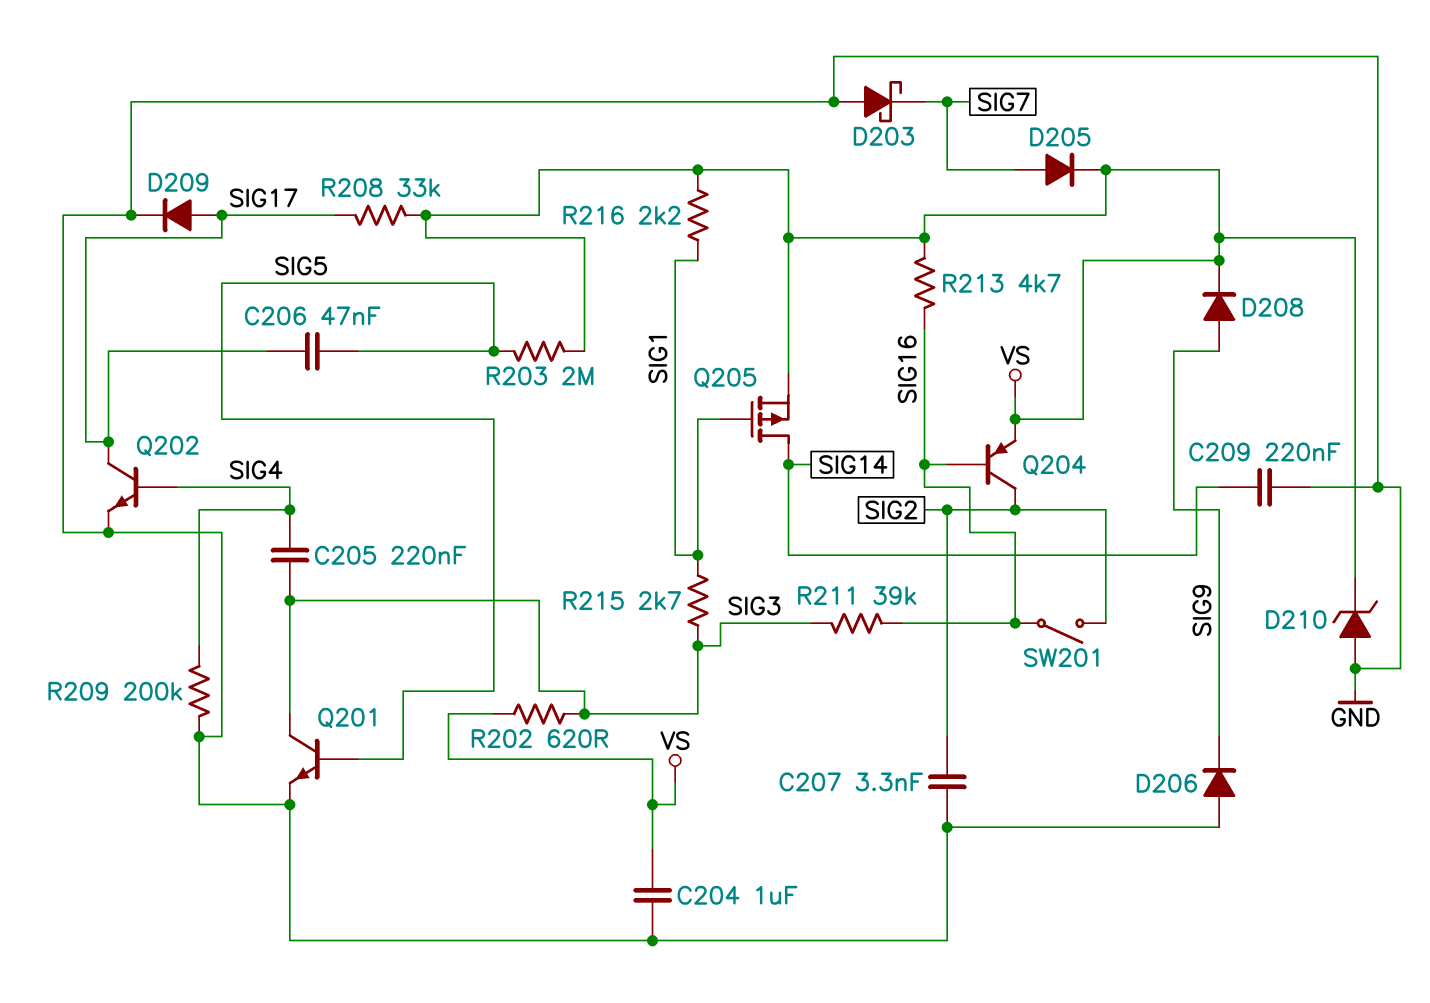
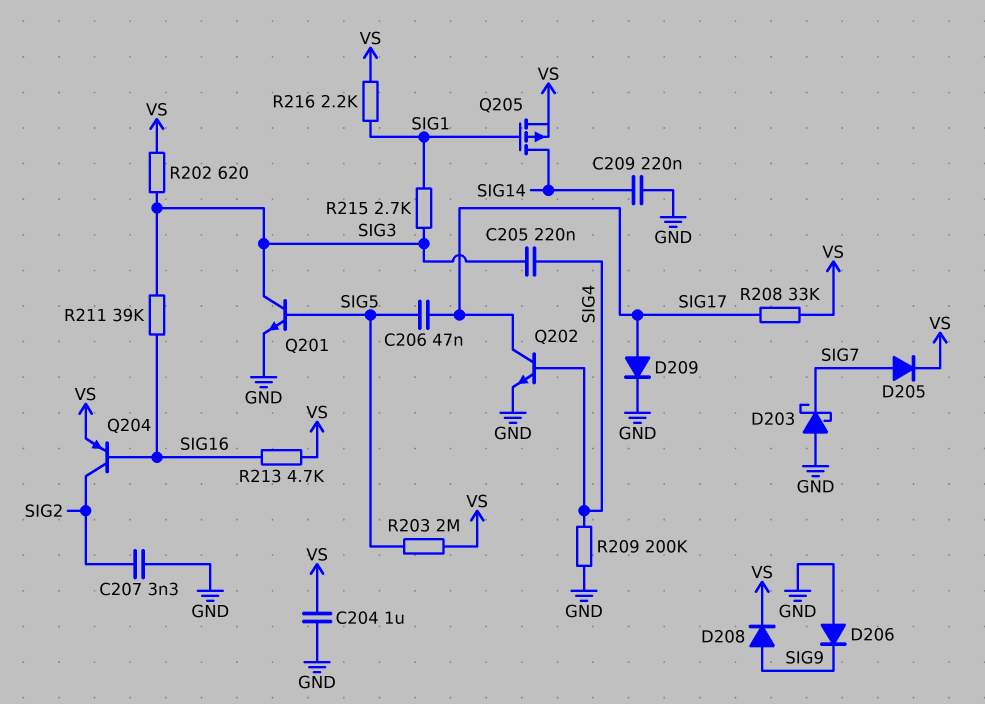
D210: zener (A GND, K VS) -> none
SW201: switch (SIG2, SIG16) -> none

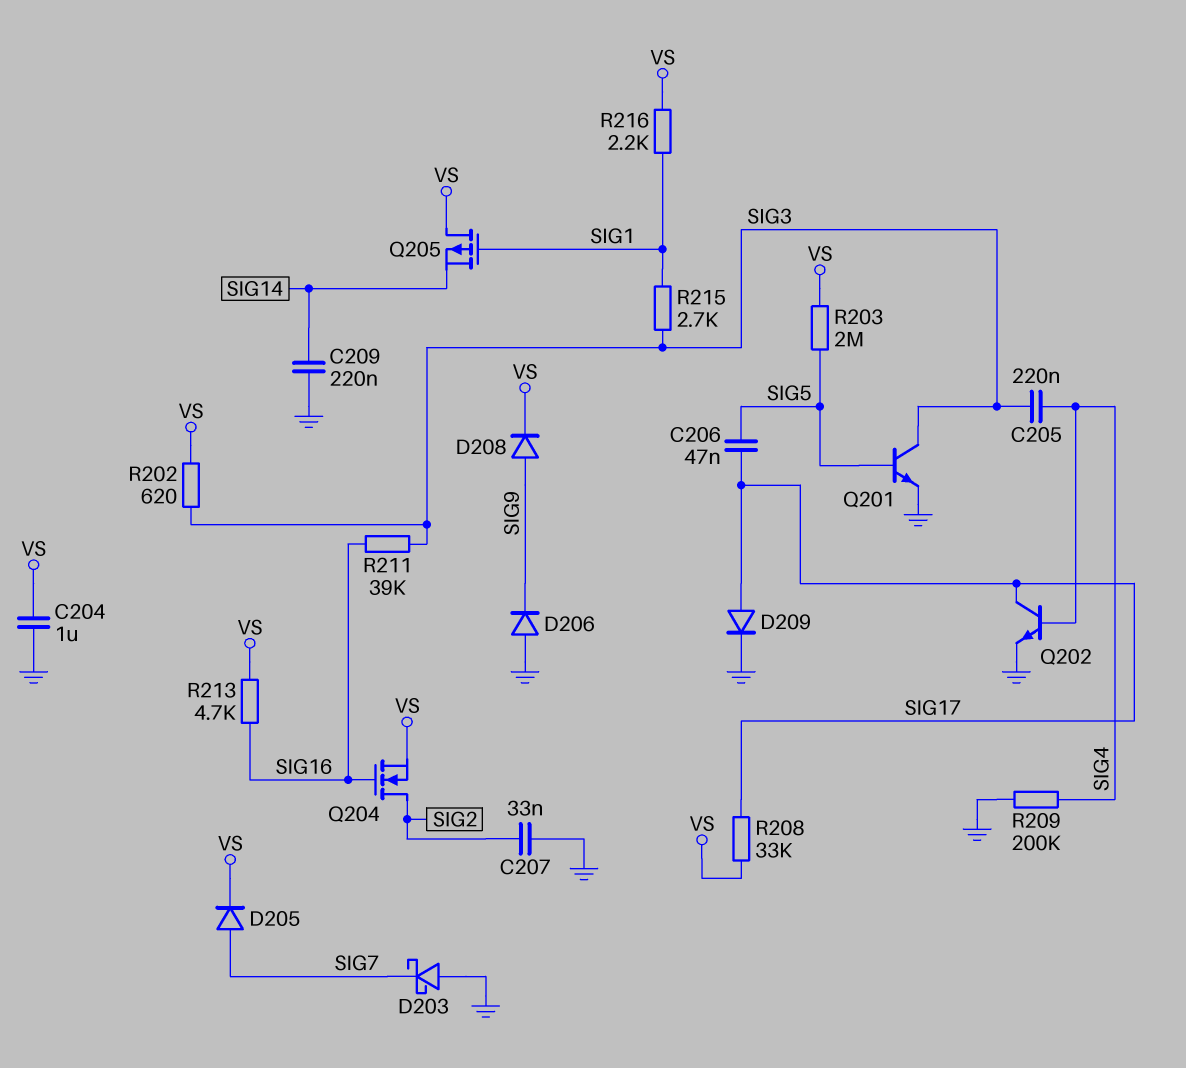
C207: 3.3nF (GND, SIG2) -> 33nF (GND, SIG2)
Q204: PNP (B SIG16, C SIG2, E VS) -> NMOS (G SIG16, D SIG2, S VS)
Q205: PMOS (G SIG1, D SIG14, S VS) -> PMOS (G SIG1, D VS, S SIG14)

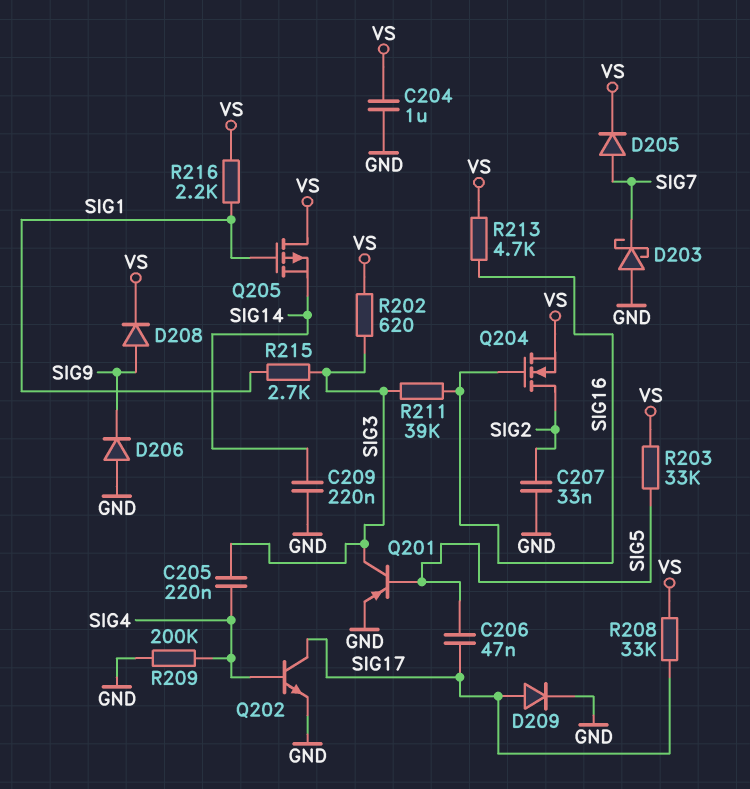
Q201: NPN (B SIG5, C SIG3, E GND) -> PNP (B SIG5, C SIG3, E GND)
R203: 2M (SIG5, VS) -> 33k (SIG5, VS)

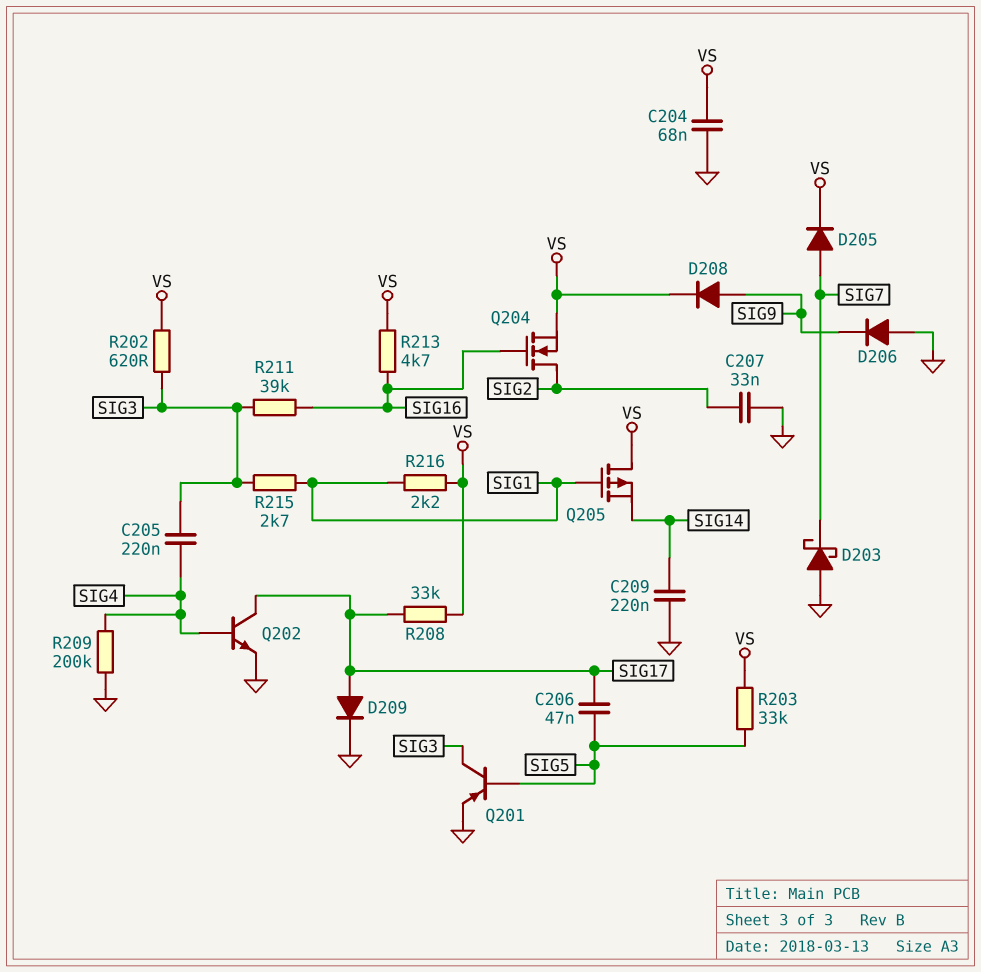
C204: 1uF (GND, VS) -> 68nF (GND, VS)

